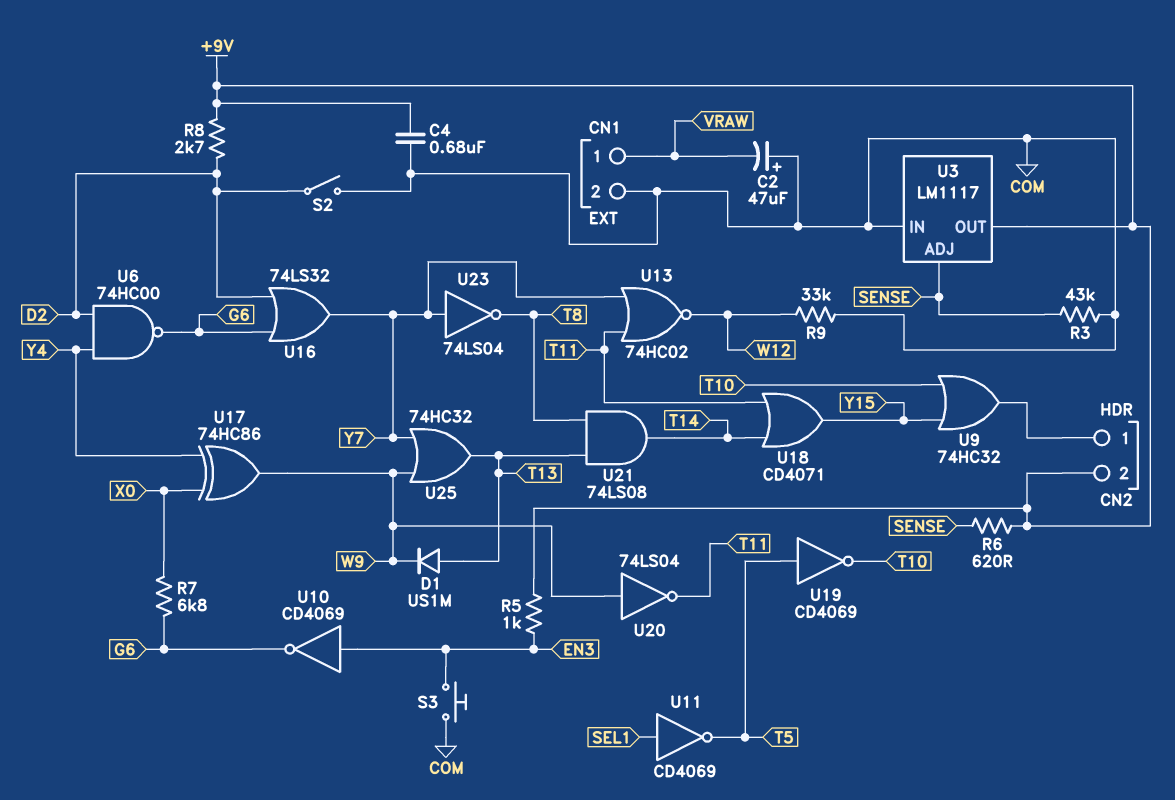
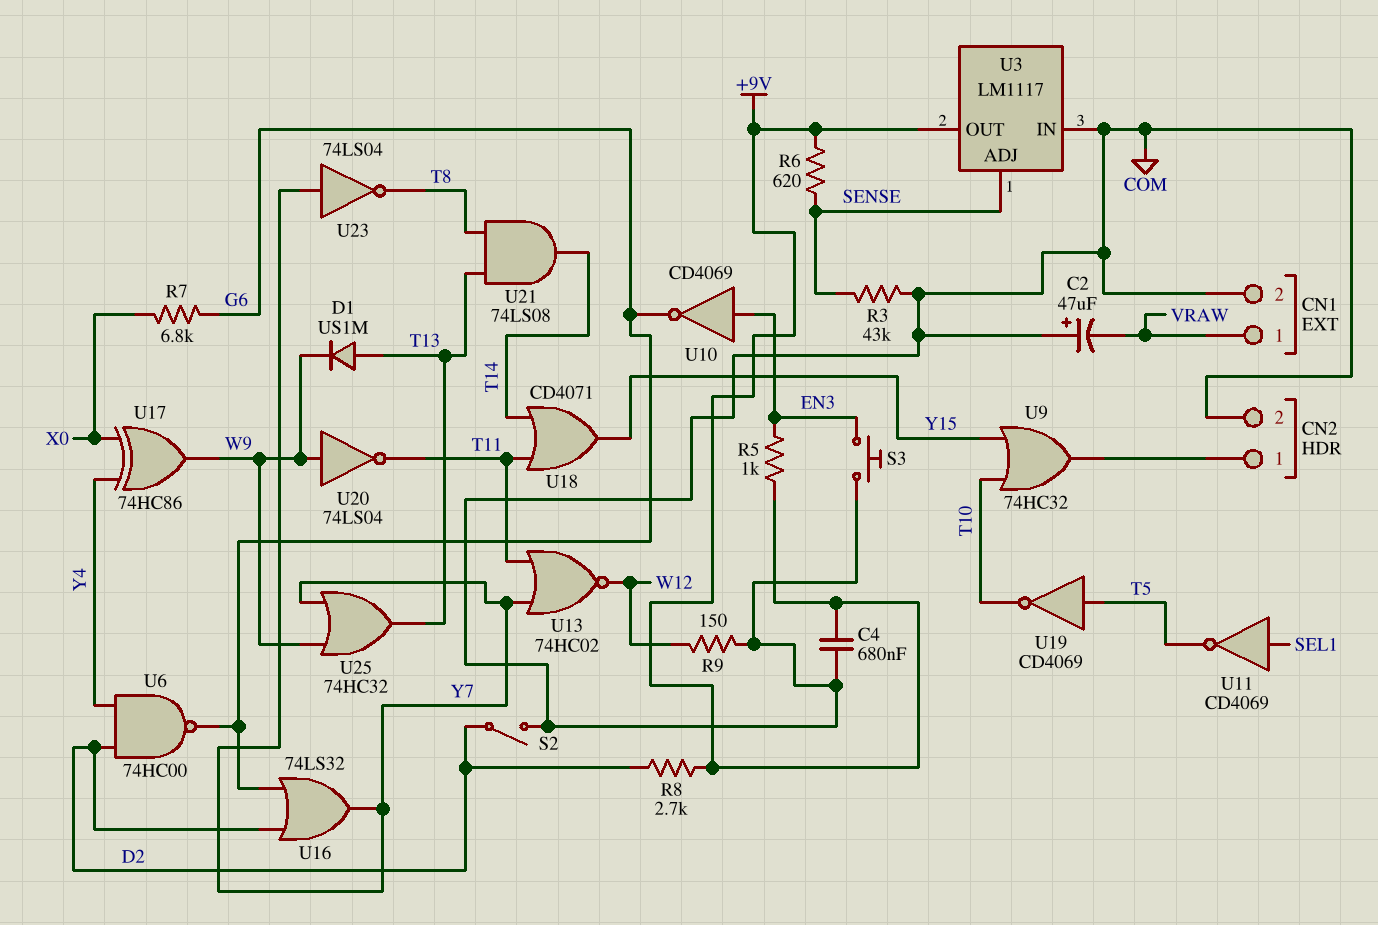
CN2 pin 2: +9V -> COM
R9: 33k (COM, W12) -> 150 (COM, W12)

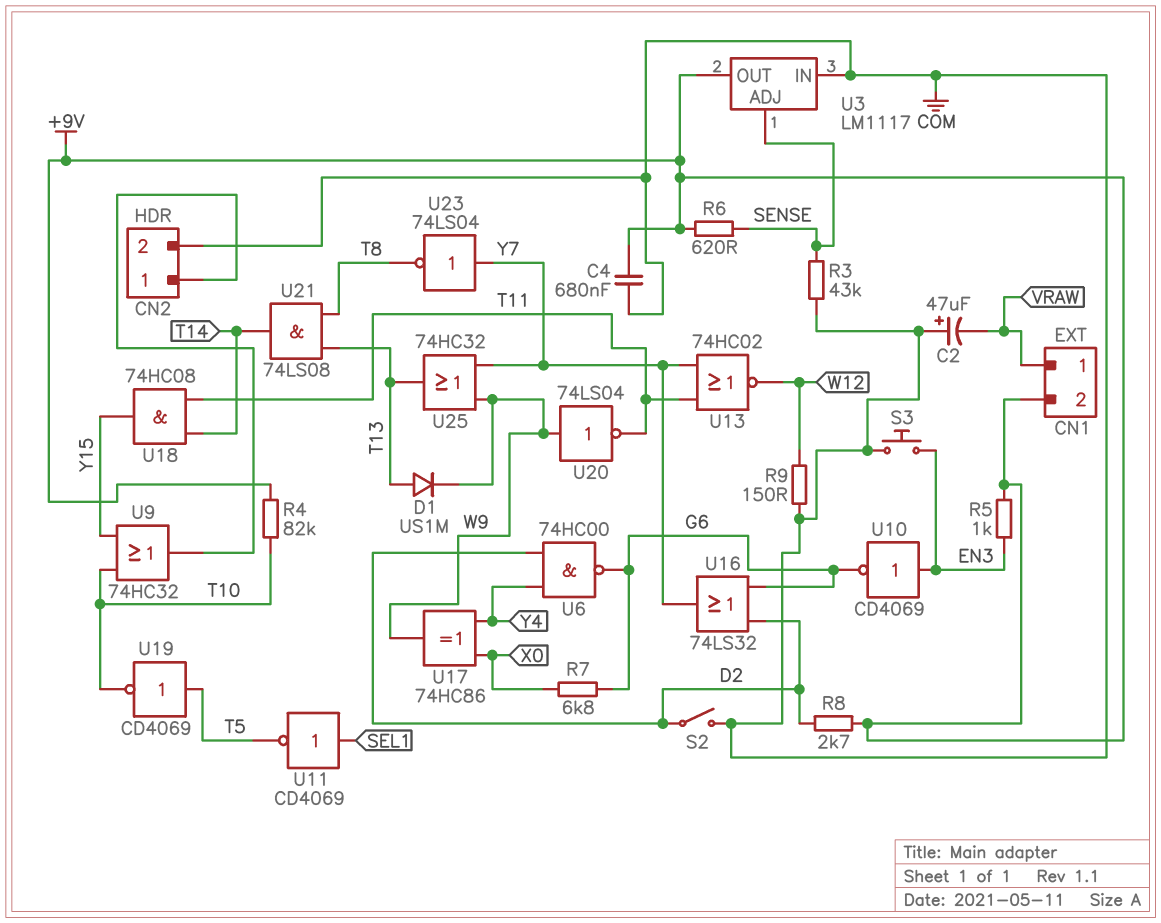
CN1 pin 2: COM -> +9V
R4: none -> 82k (+9V, T10)
U18: OR CD4071 (in T11, in T14, out Y15) -> AND 74HC08 (in T11, in T14, out Y15)

